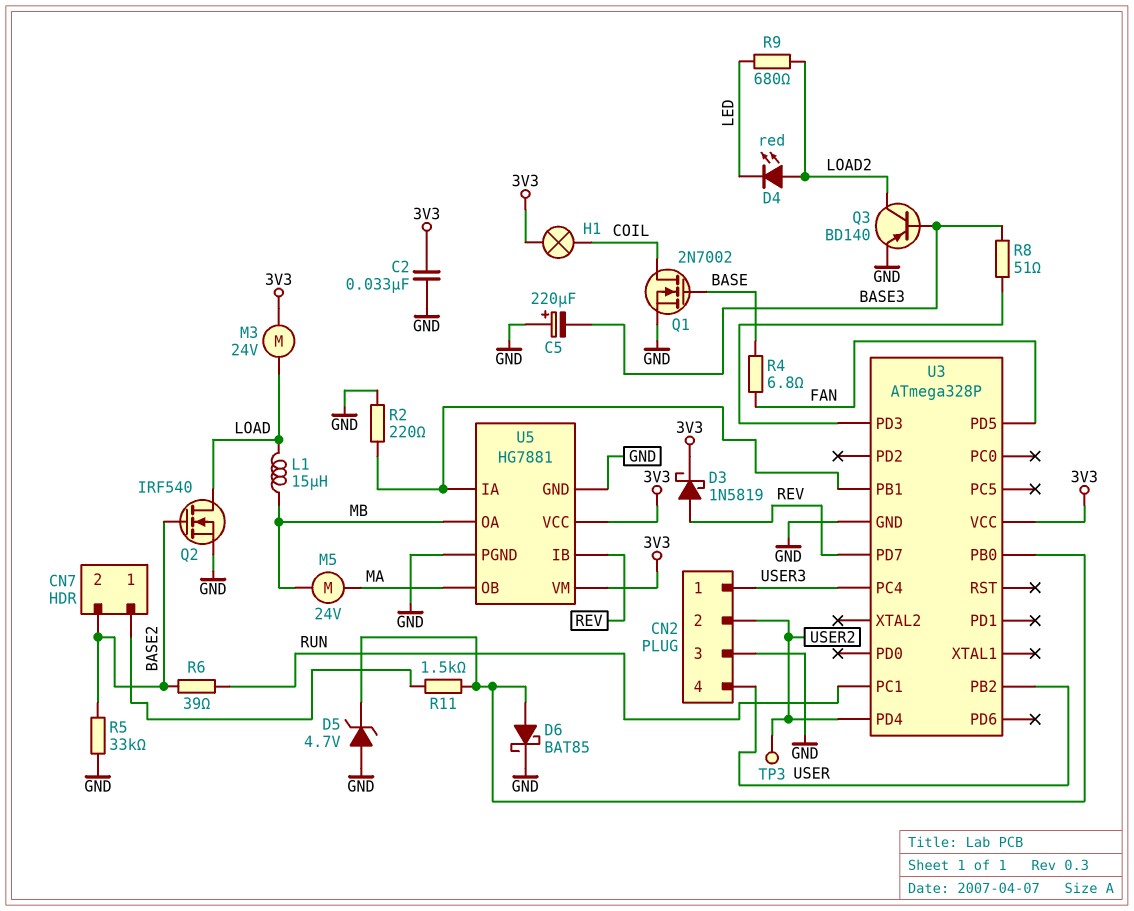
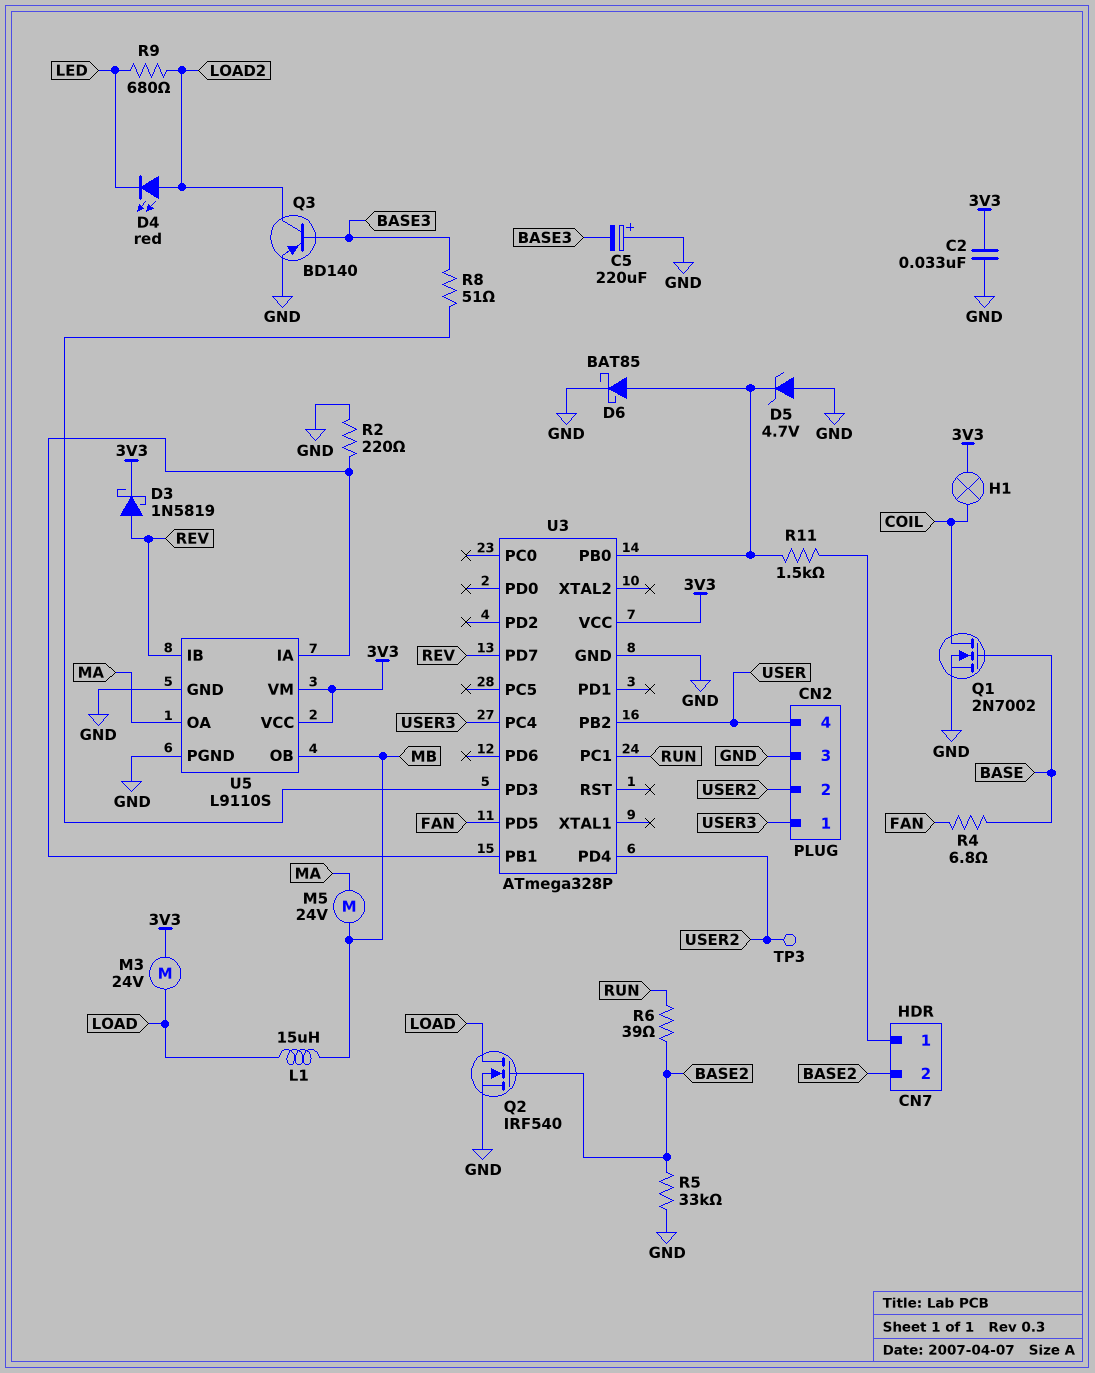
U5: HG7881 -> L9110S
U5 pin OA: MB -> MA
U5 pin OB: MA -> MB

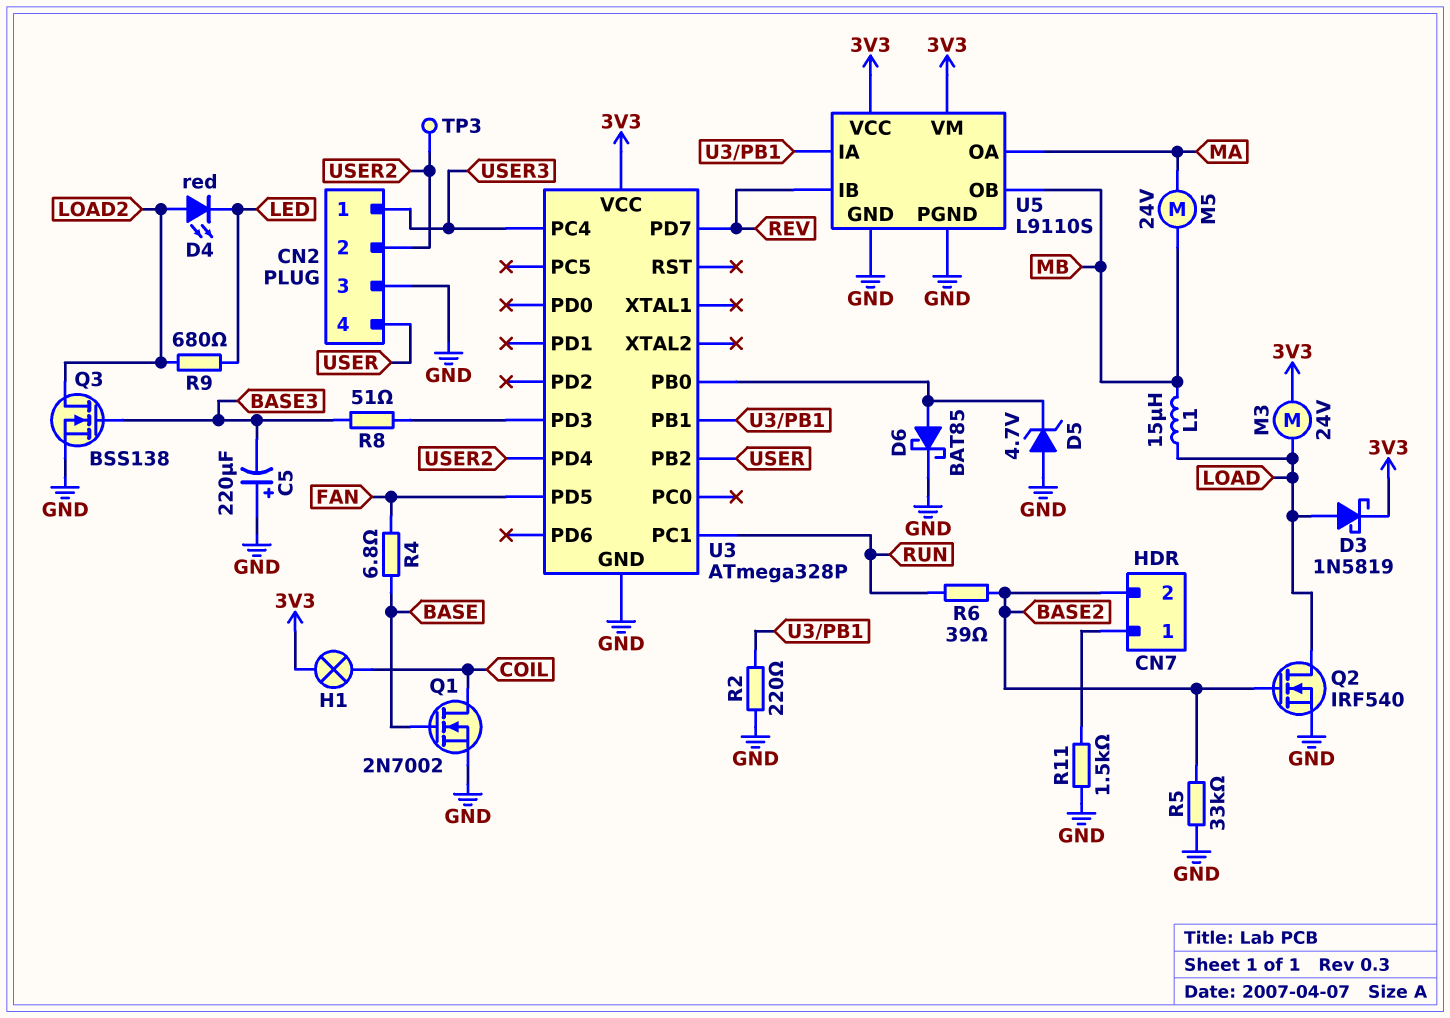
C2: 33nF (3V3, GND) -> none
D3: schottky 1N5819 (A REV, K 3V3) -> schottky 1N5819 (A LOAD, K 3V3)
Q3: PNP BD140 (B BASE3, C LOAD2, E GND) -> NMOS BSS138 (G BASE3, D LOAD2, S GND)
R11: 1.5k (CN7/1, U3/PB0) -> 1.5k (CN7/1, GND)

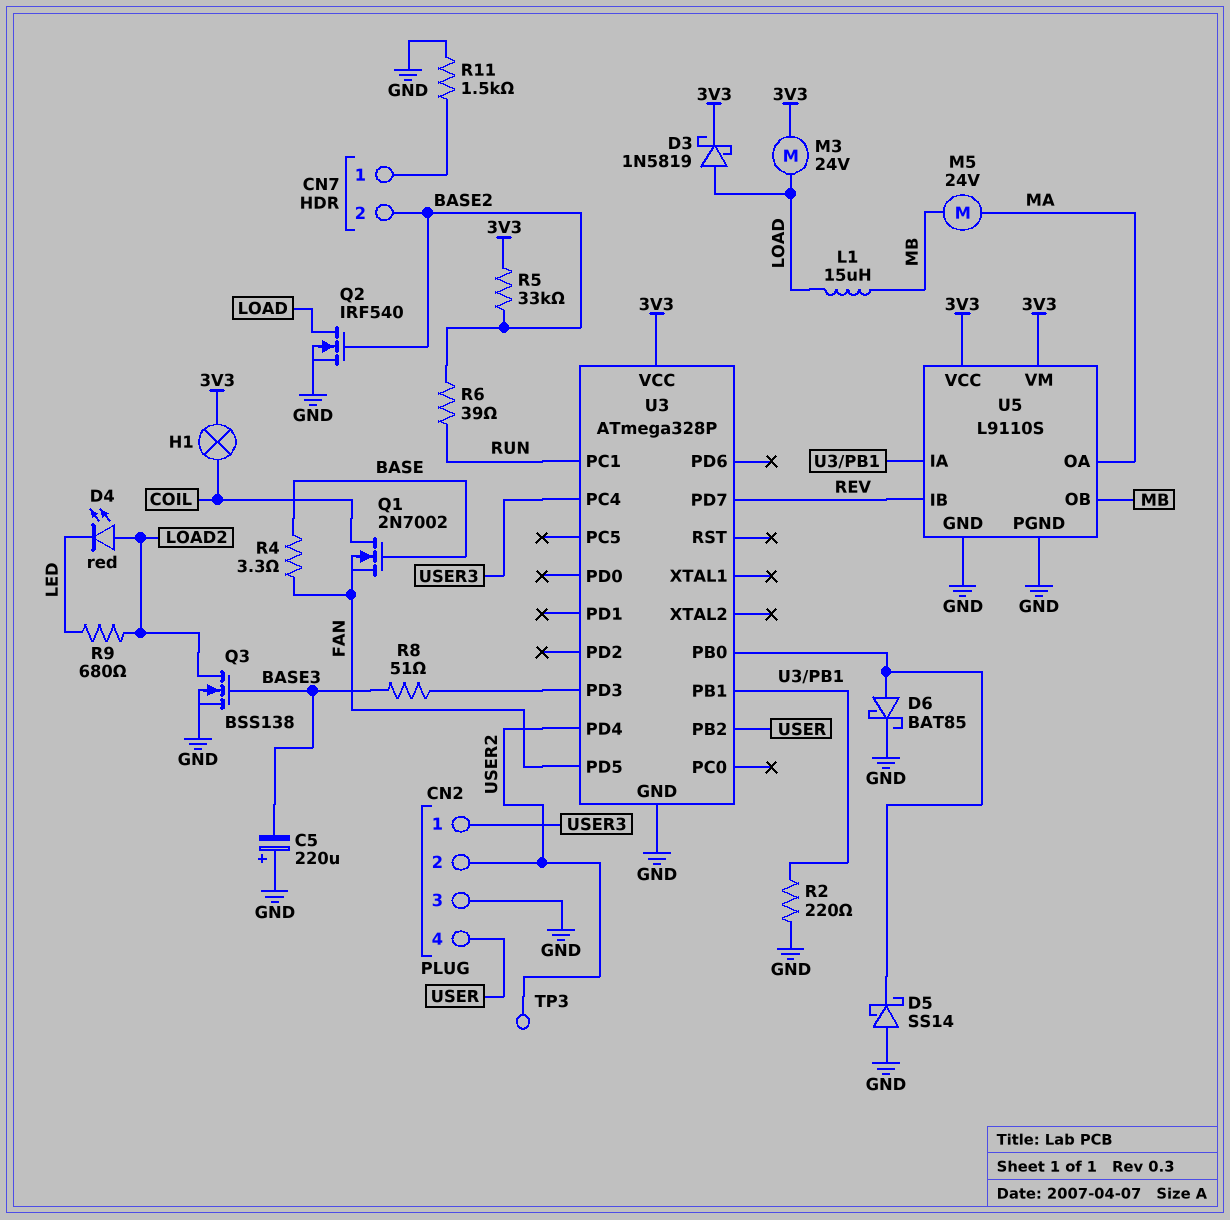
D5: zener 4.7V (A GND, K U3/PB0) -> schottky SS14 (A GND, K U3/PB0)
Q1: NMOS 2N7002 (G BASE, D COIL, S GND) -> NMOS 2N7002 (G BASE, D COIL, S FAN)
R4: 6.8 (BASE, FAN) -> 3.3 (BASE, FAN)
R5: 33k (BASE2, GND) -> 33k (3V3, BASE2)

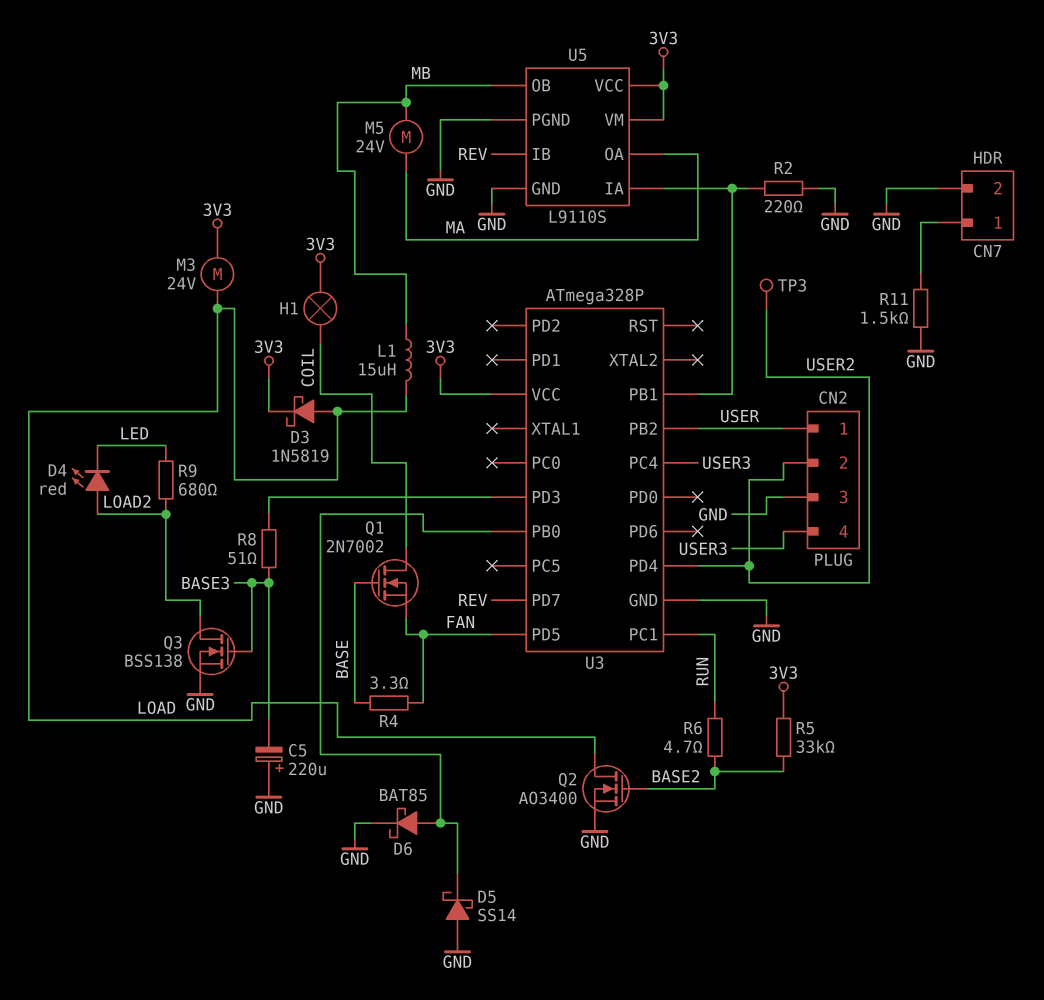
CN2 pin 1: USER3 -> USER
CN2 pin 4: USER -> USER3
CN7 pin 2: BASE2 -> GND
Q2: NMOS IRF540 (G BASE2, D LOAD, S GND) -> NMOS AO3400 (G BASE2, D LOAD, S GND)
R6: 39 (BASE2, RUN) -> 4.7 (BASE2, RUN)

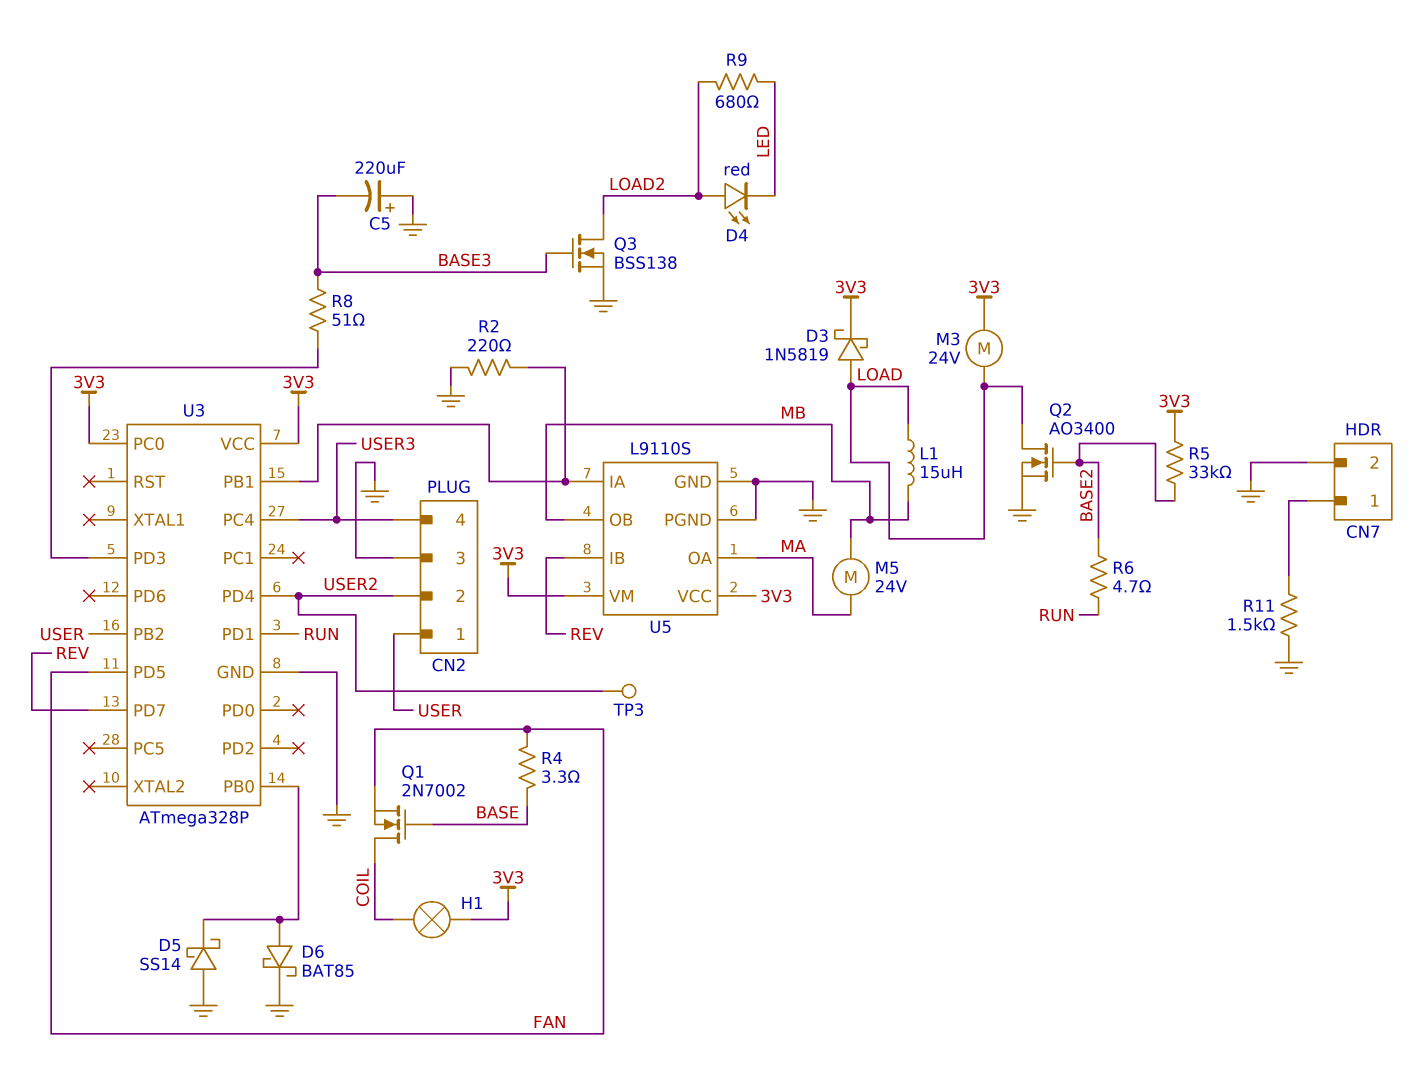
U3 pin PC0: none -> 3V3
U3 pin PC1: RUN -> none
U3 pin PD1: none -> RUN

